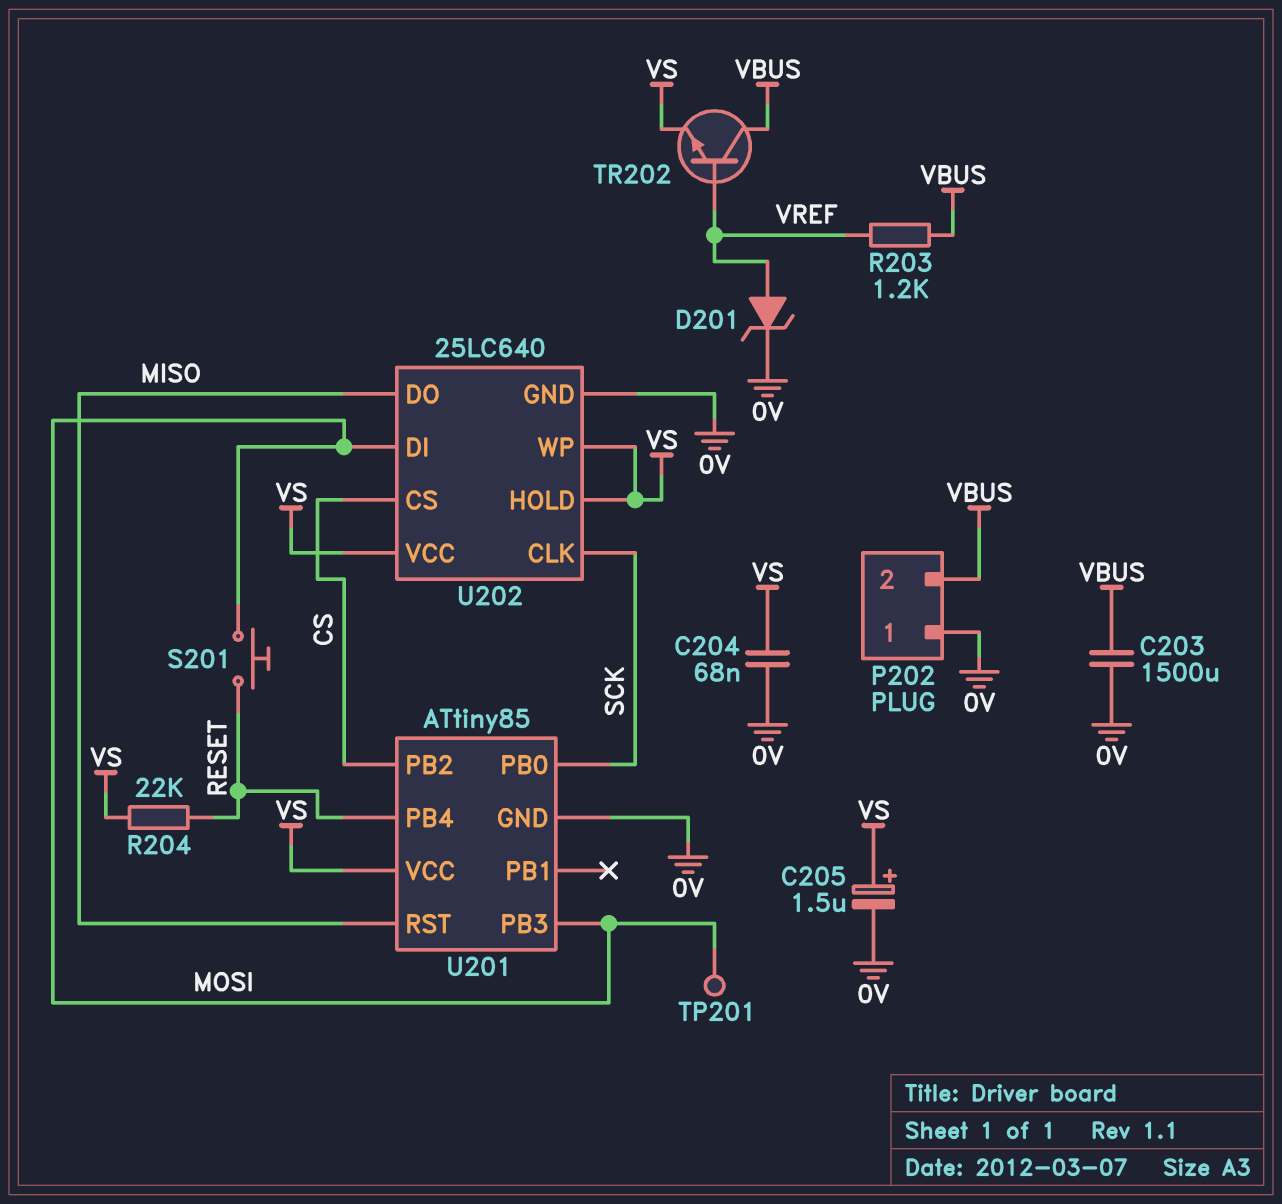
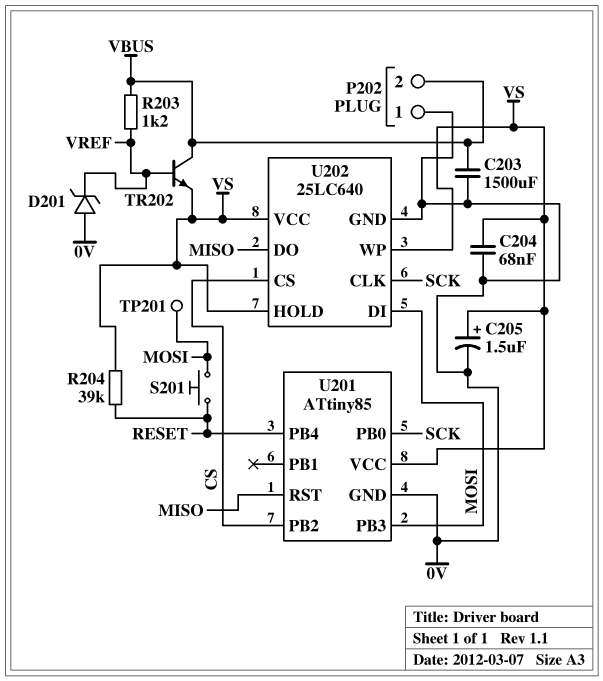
D201: zener (A VREF, K 0V) -> zener (A 0V, K VREF)
R204: 22k (RESET, VS) -> 39k (RESET, VS)

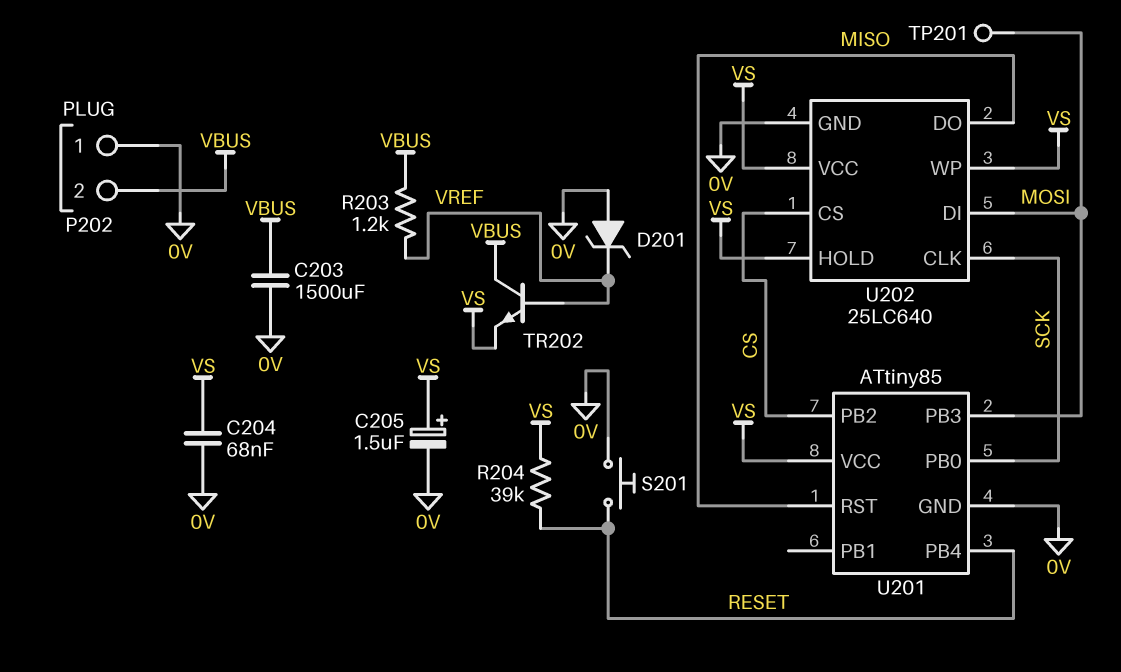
S201: button (MOSI, RESET) -> button (0V, RESET)

